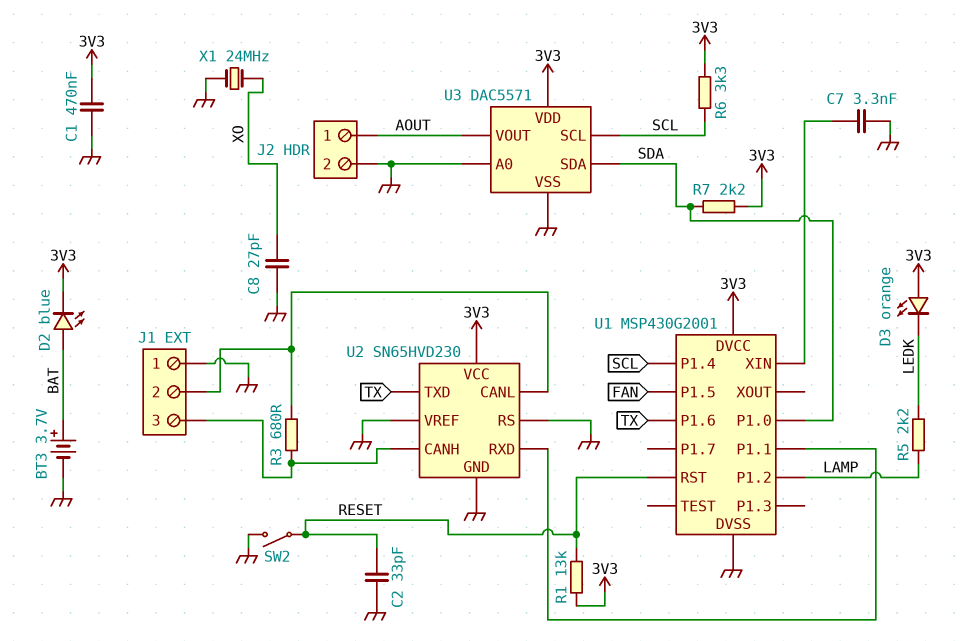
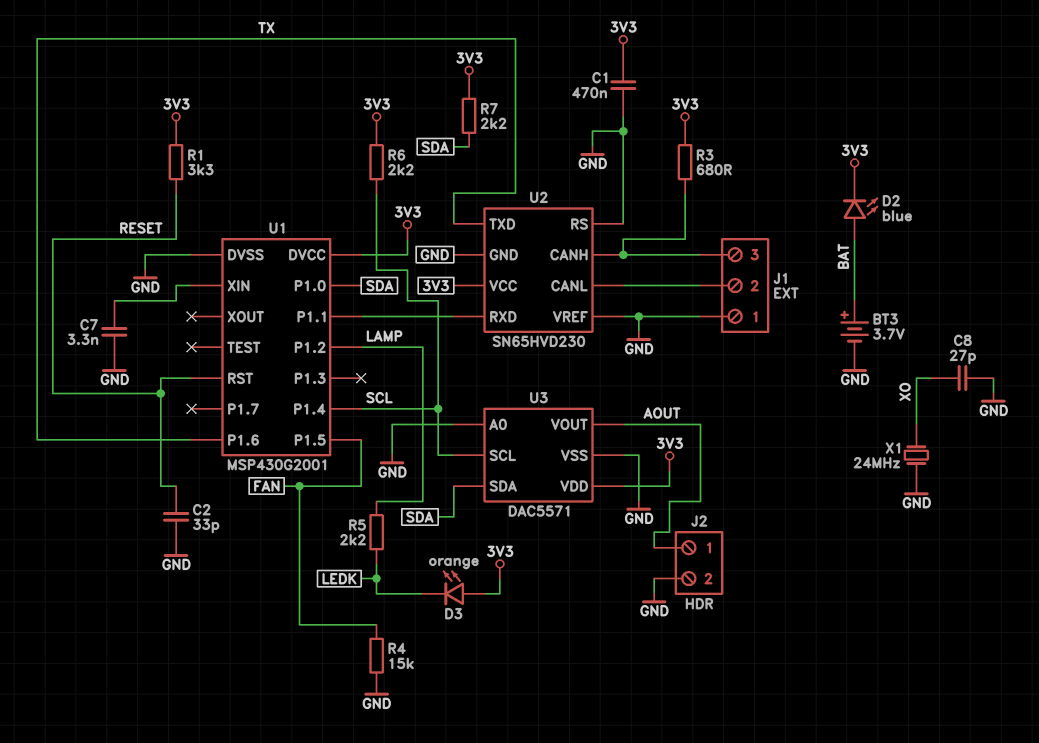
R1: 13k (3V3, RESET) -> 3.3k (3V3, RESET)
R3: 680 (J1/2, J1/3) -> 680 (3V3, J1/3)
R4: none -> 15k (FAN, GND)
R6: 3.3k (3V3, SCL) -> 2.2k (3V3, SCL)
SW2: switch (GND, RESET) -> none

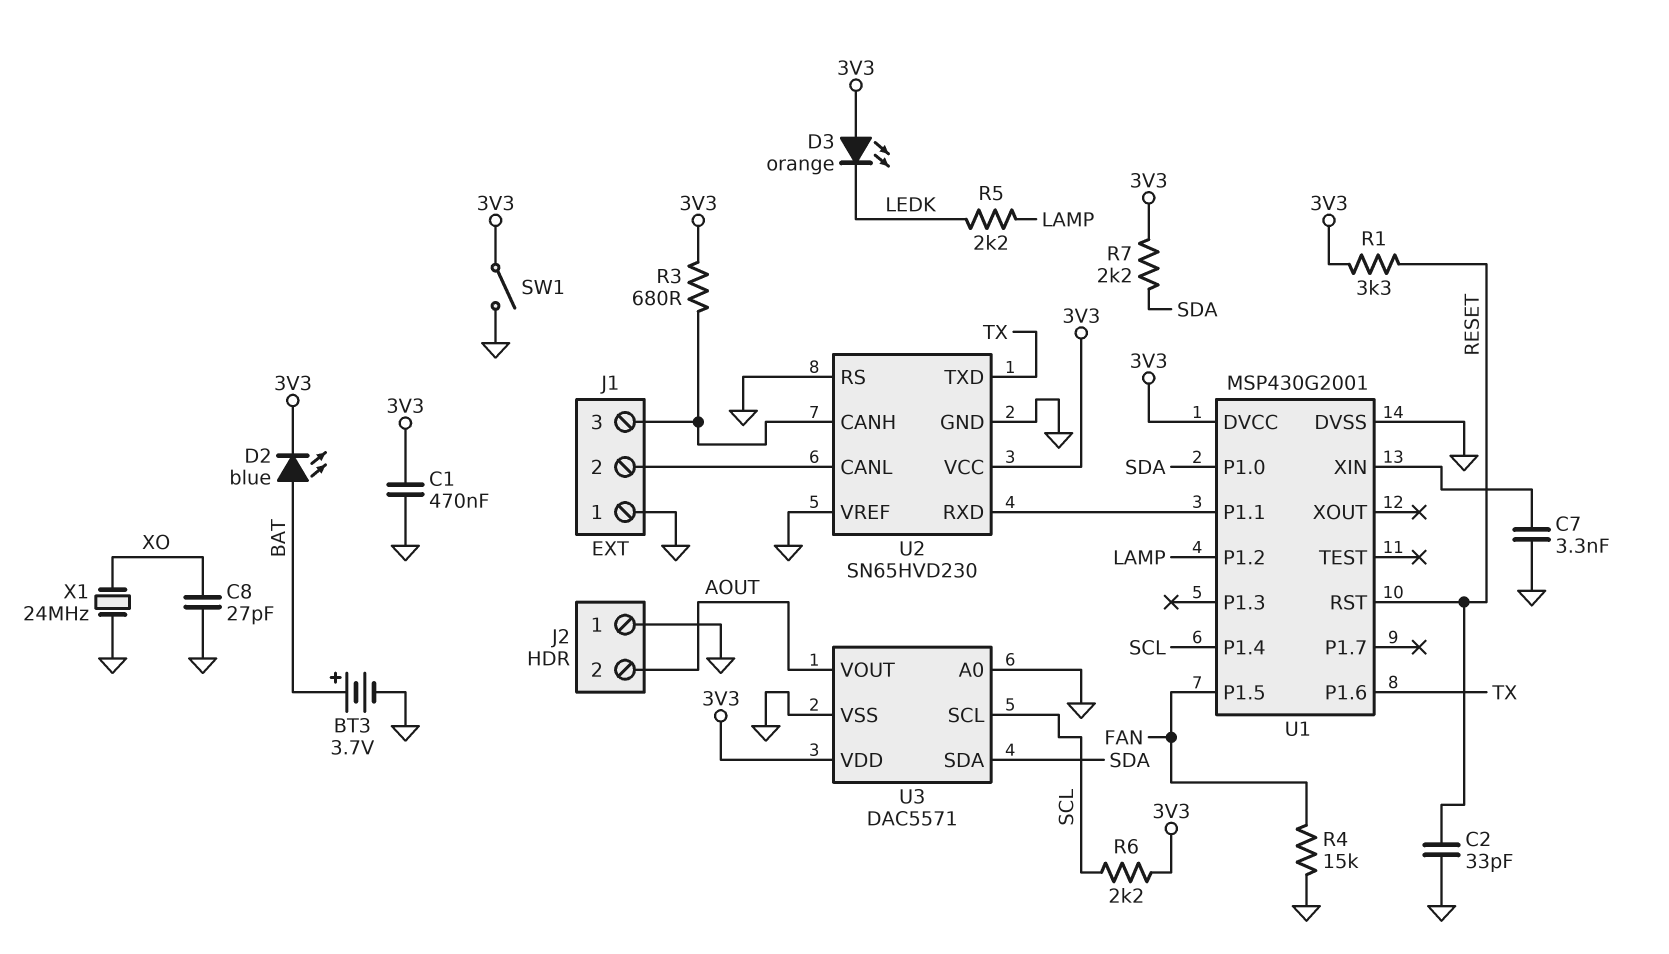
J2 pin 1: AOUT -> GND
J2 pin 2: GND -> AOUT
SW1: none -> switch (3V3, GND)

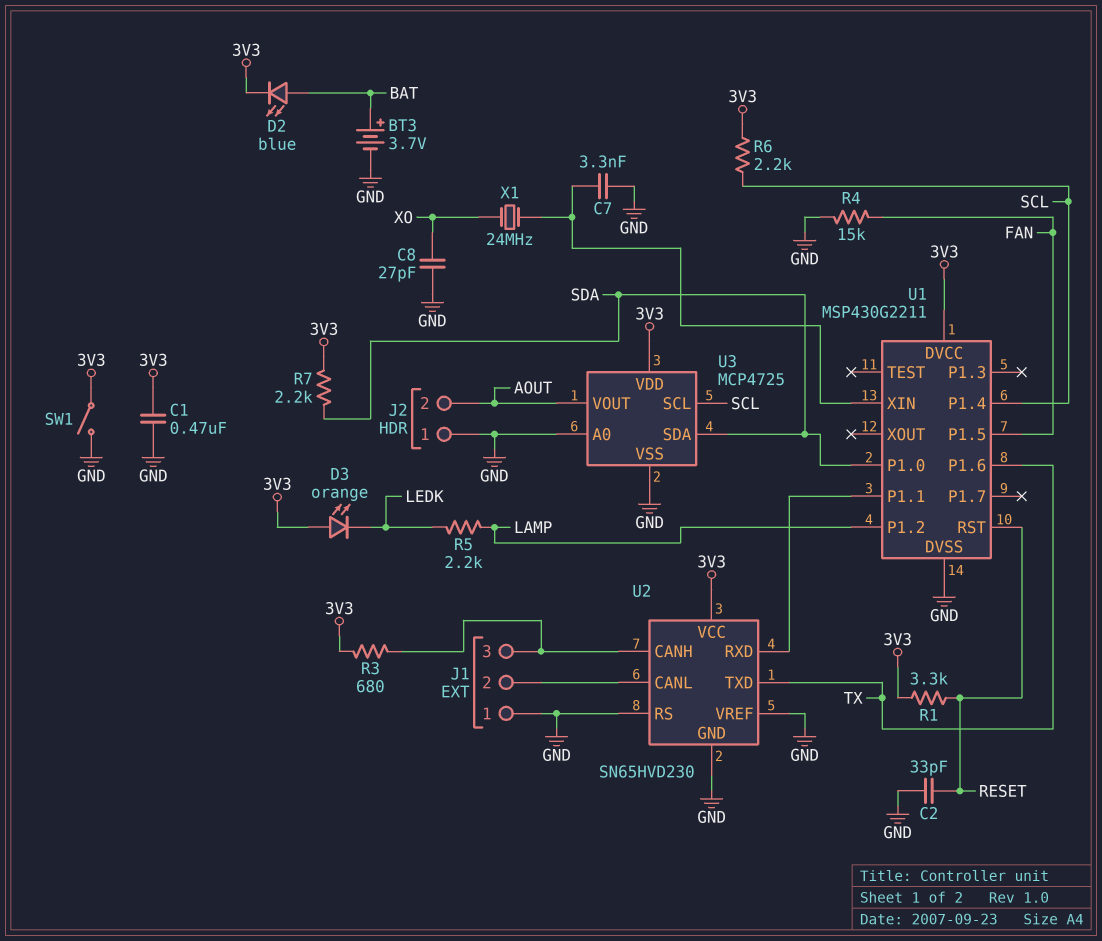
U1: MSP430G2001 -> MSP430G2211
U3: DAC5571 -> MCP4725
X1: 24MHz (GND, XO) -> 24MHz (U1/XIN, XO)

